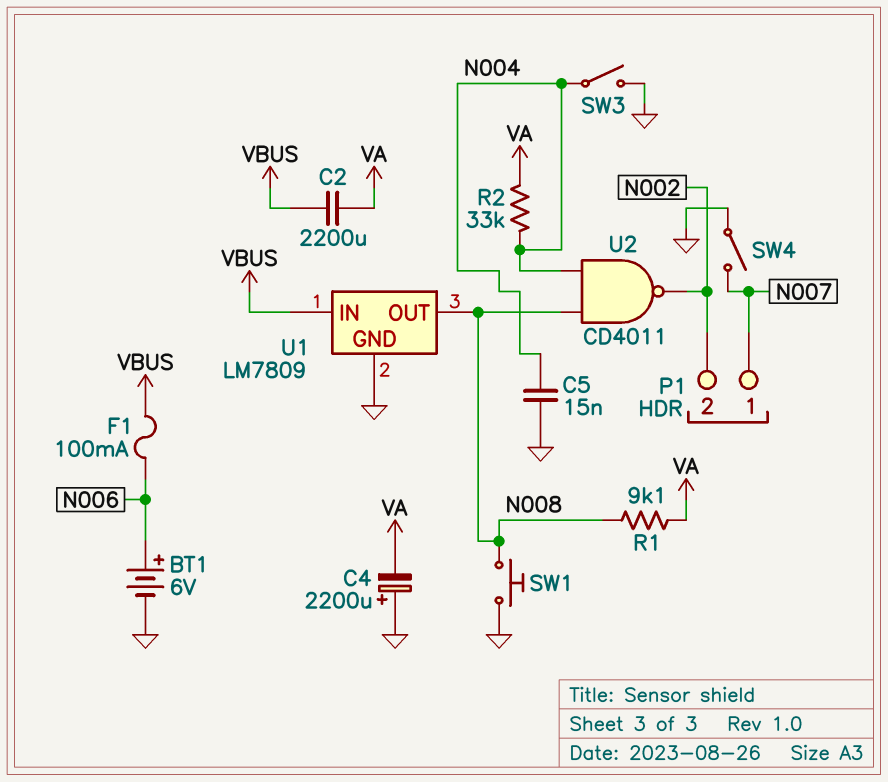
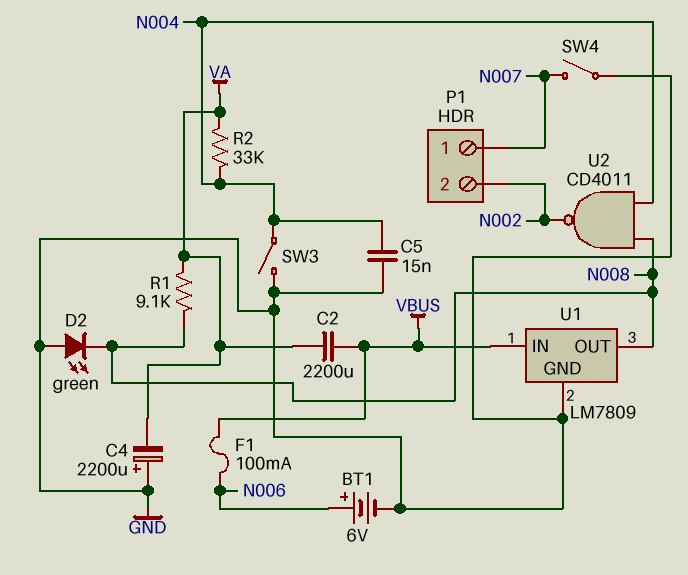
D2: none -> LED green (A GND, K N008)
SW1: button (GND, N008) -> none

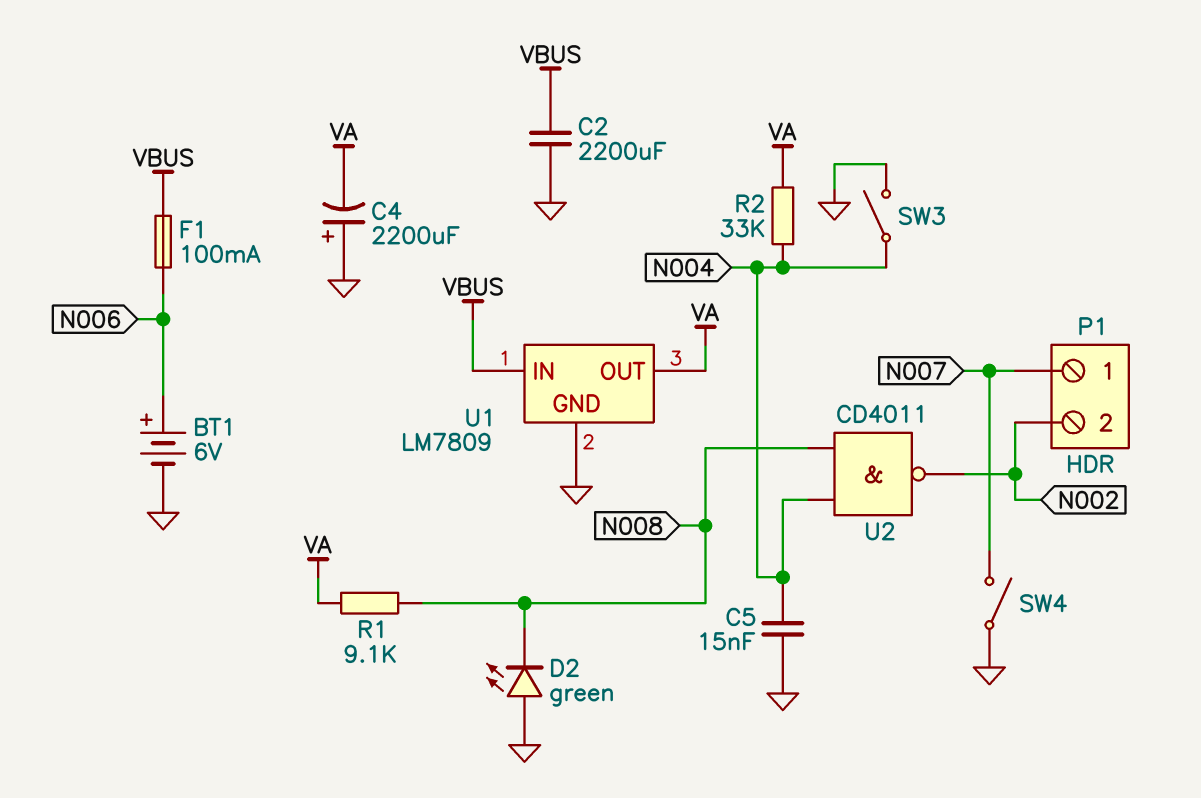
C2: 2200uF (VA, VBUS) -> 2200uF (GND, VBUS)
U1 pin OUT: N008 -> VA

